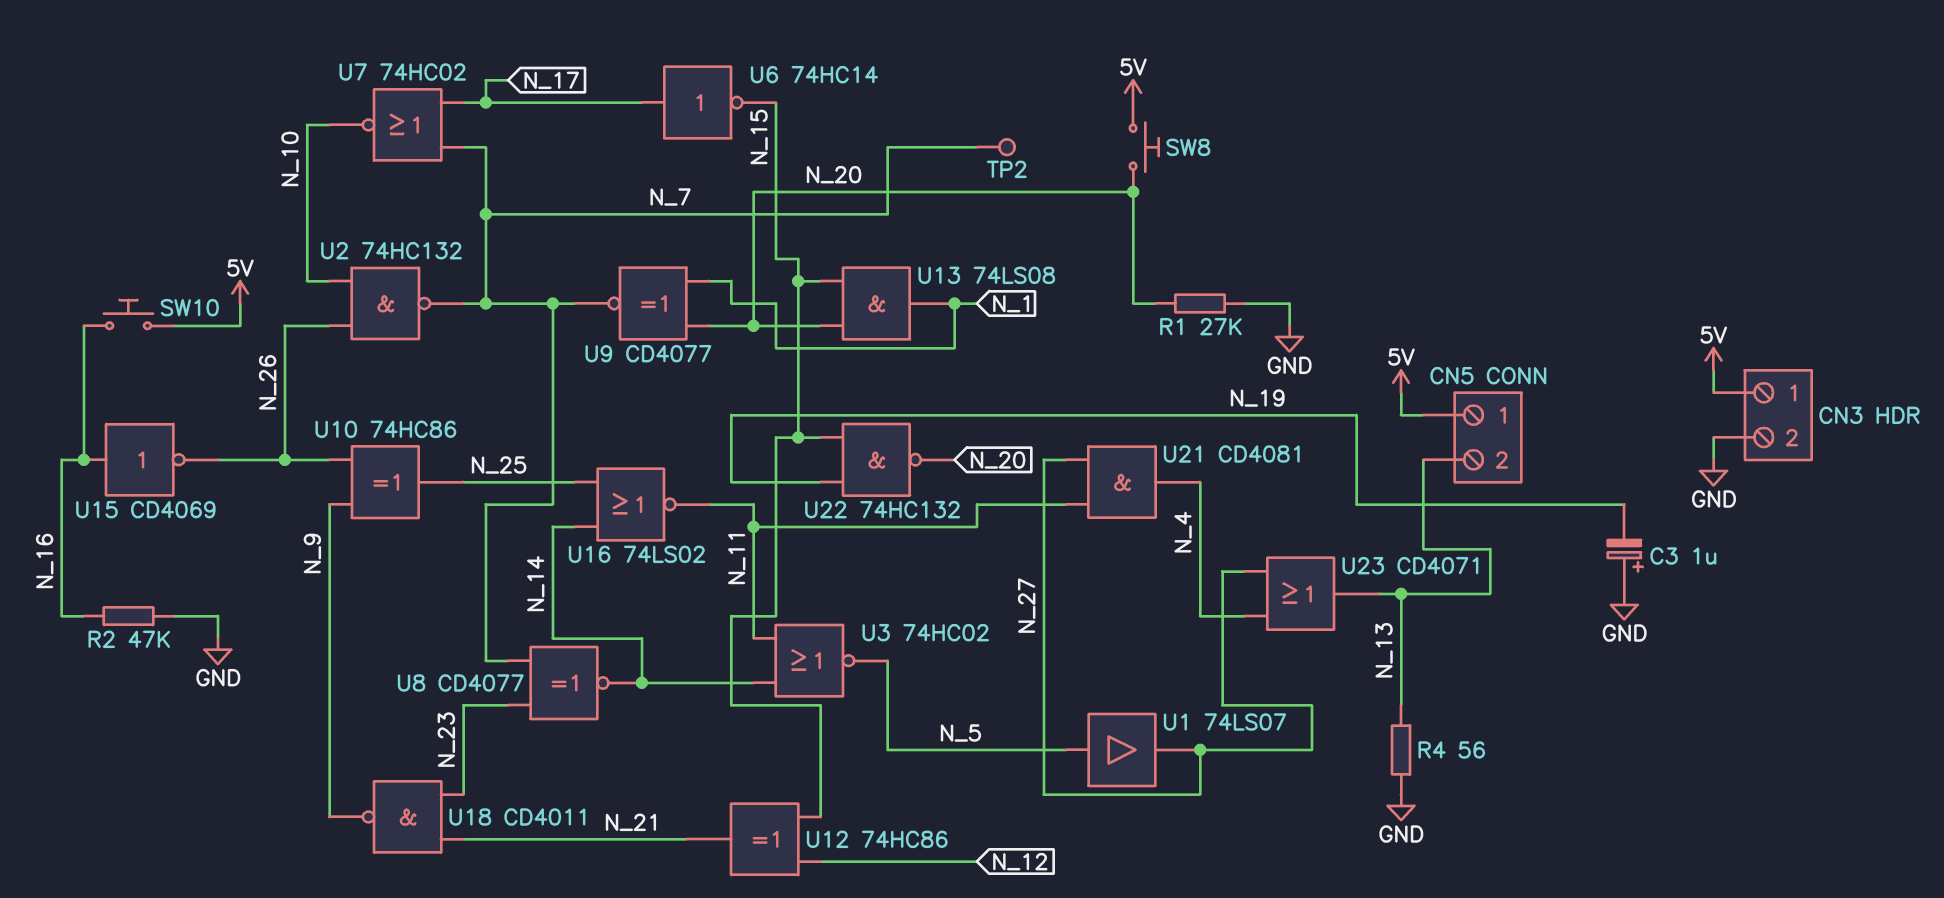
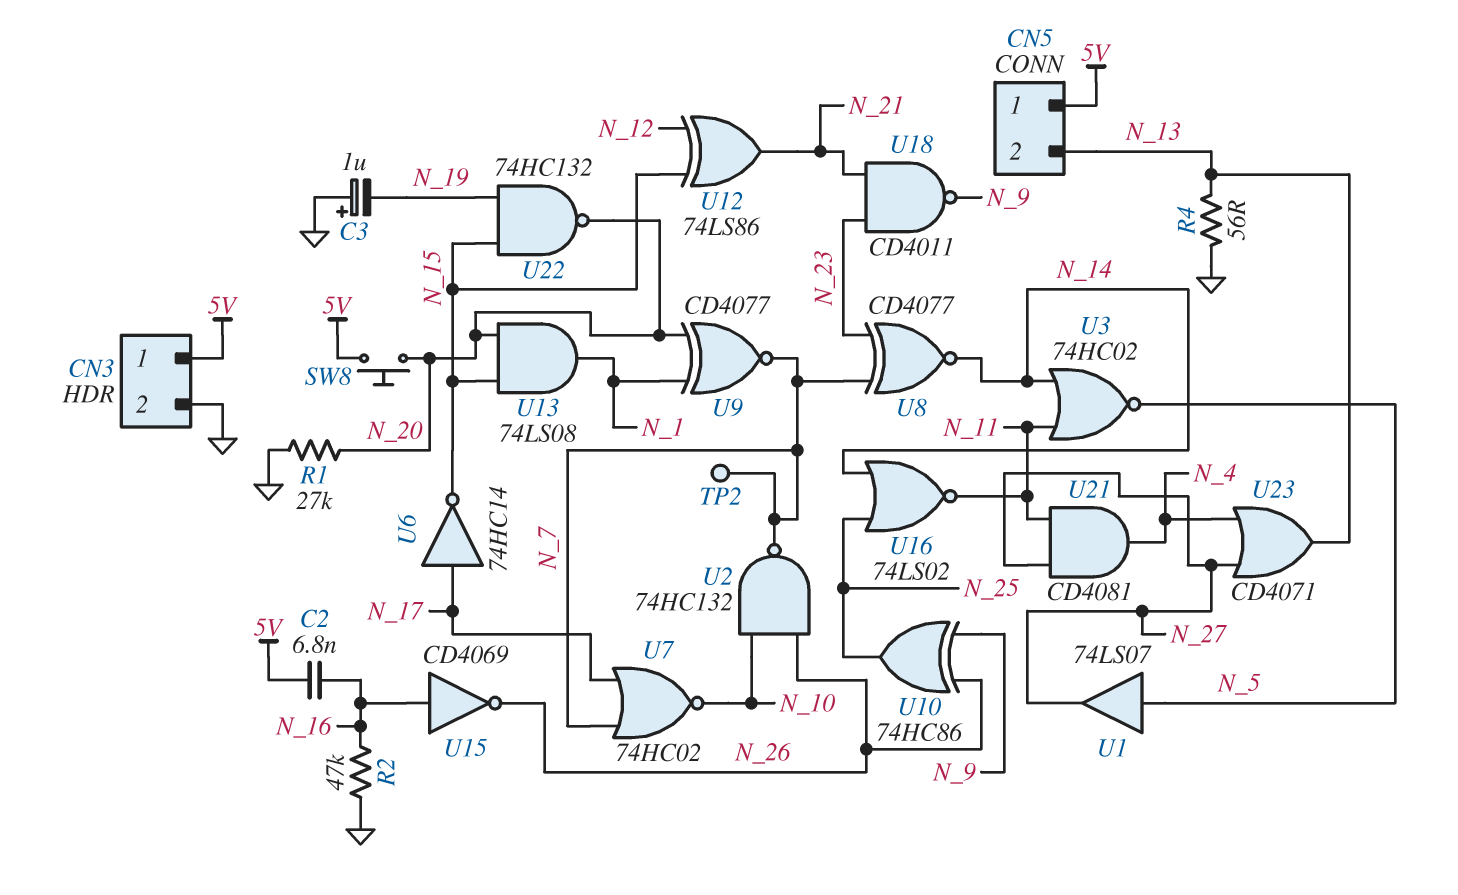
C2: none -> 6.8nF (5V, N_16)
SW10: button (5V, N_16) -> none
U12: XOR 74HC86 (in N_12, in N_15, out N_21) -> XOR 74LS86 (in N_12, in N_15, out N_21)

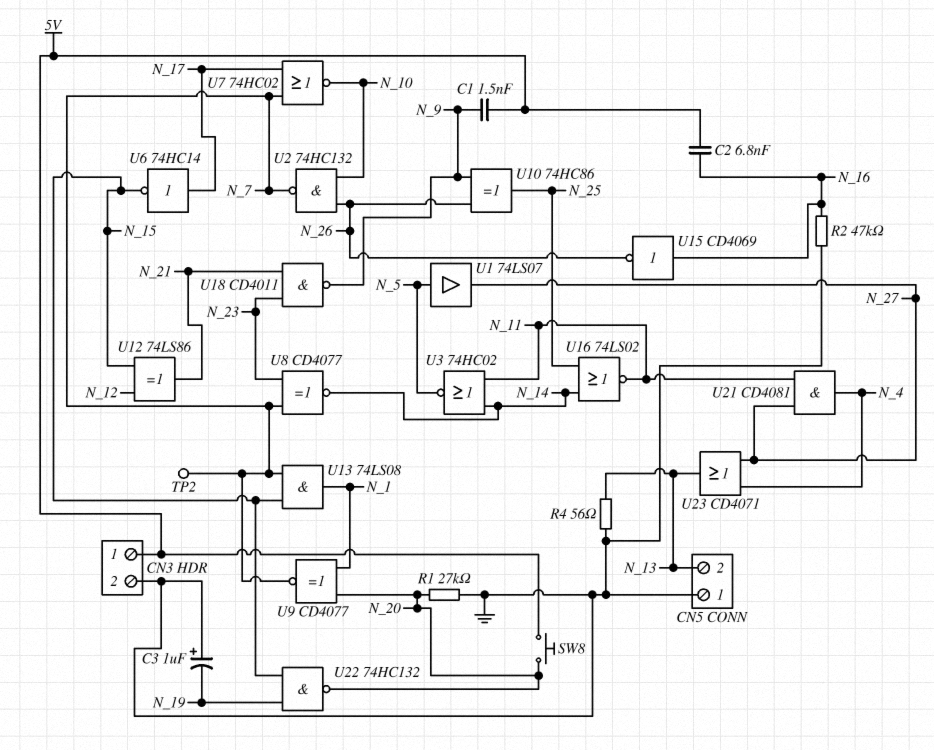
C1: none -> 1.5nF (5V, N_9)
CN5 pin 1: 5V -> GND
U13: AND 74LS08 (in N_15, in N_20, out N_1) -> AND 74LS08 (in N_7, in N_15, out N_1)

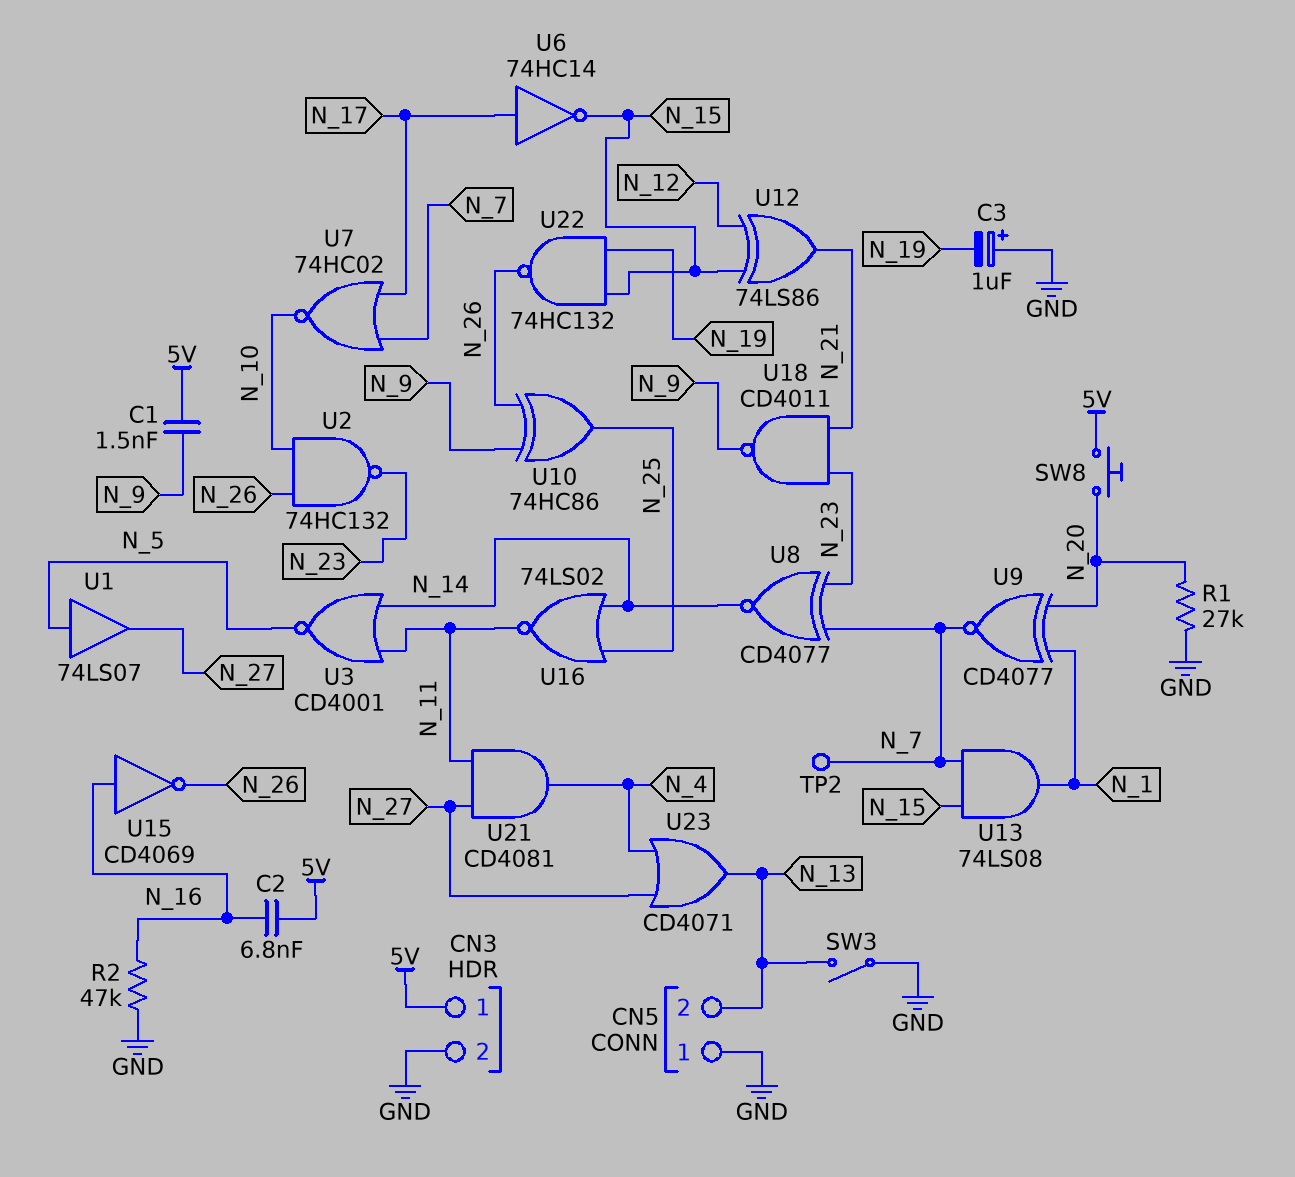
R4: 56 (GND, N_13) -> none
SW3: none -> switch (GND, N_13)
U2: NAND 74HC132 (in N_10, in N_26, out N_7) -> NAND 74HC132 (in N_10, in N_26, out N_23)
U3: NOR 74HC02 (in N_11, in N_14, out N_5) -> NOR CD4001 (in N_11, in N_14, out N_5)
U22: NAND 74HC132 (in N_15, in N_19, out N_20) -> NAND 74HC132 (in N_15, in N_19, out N_26)

